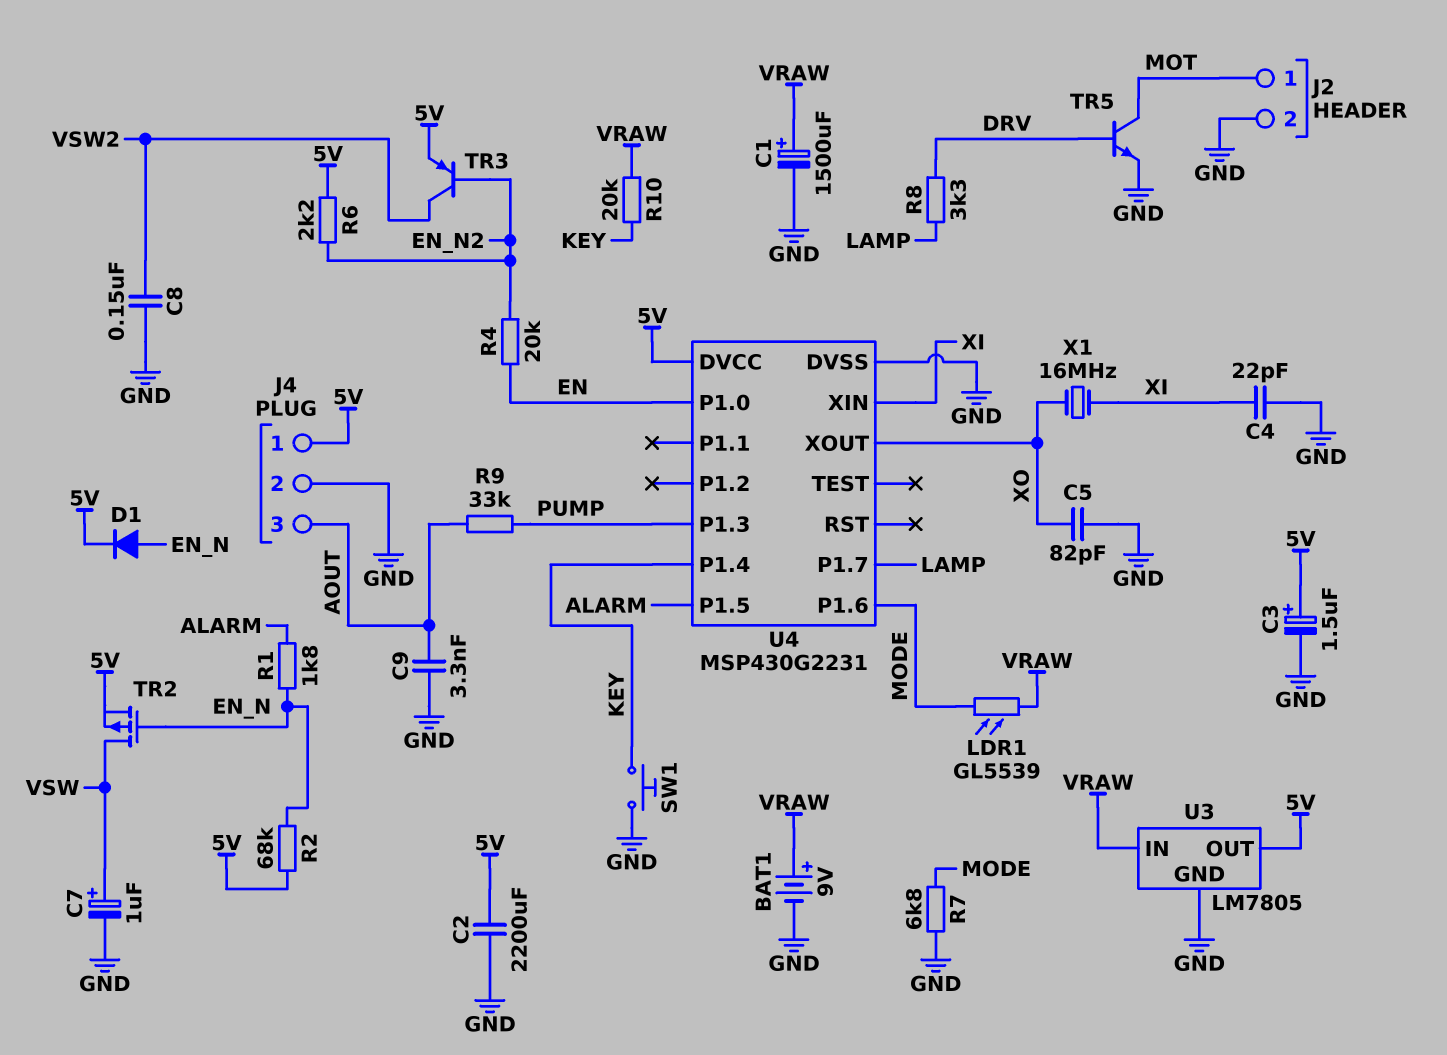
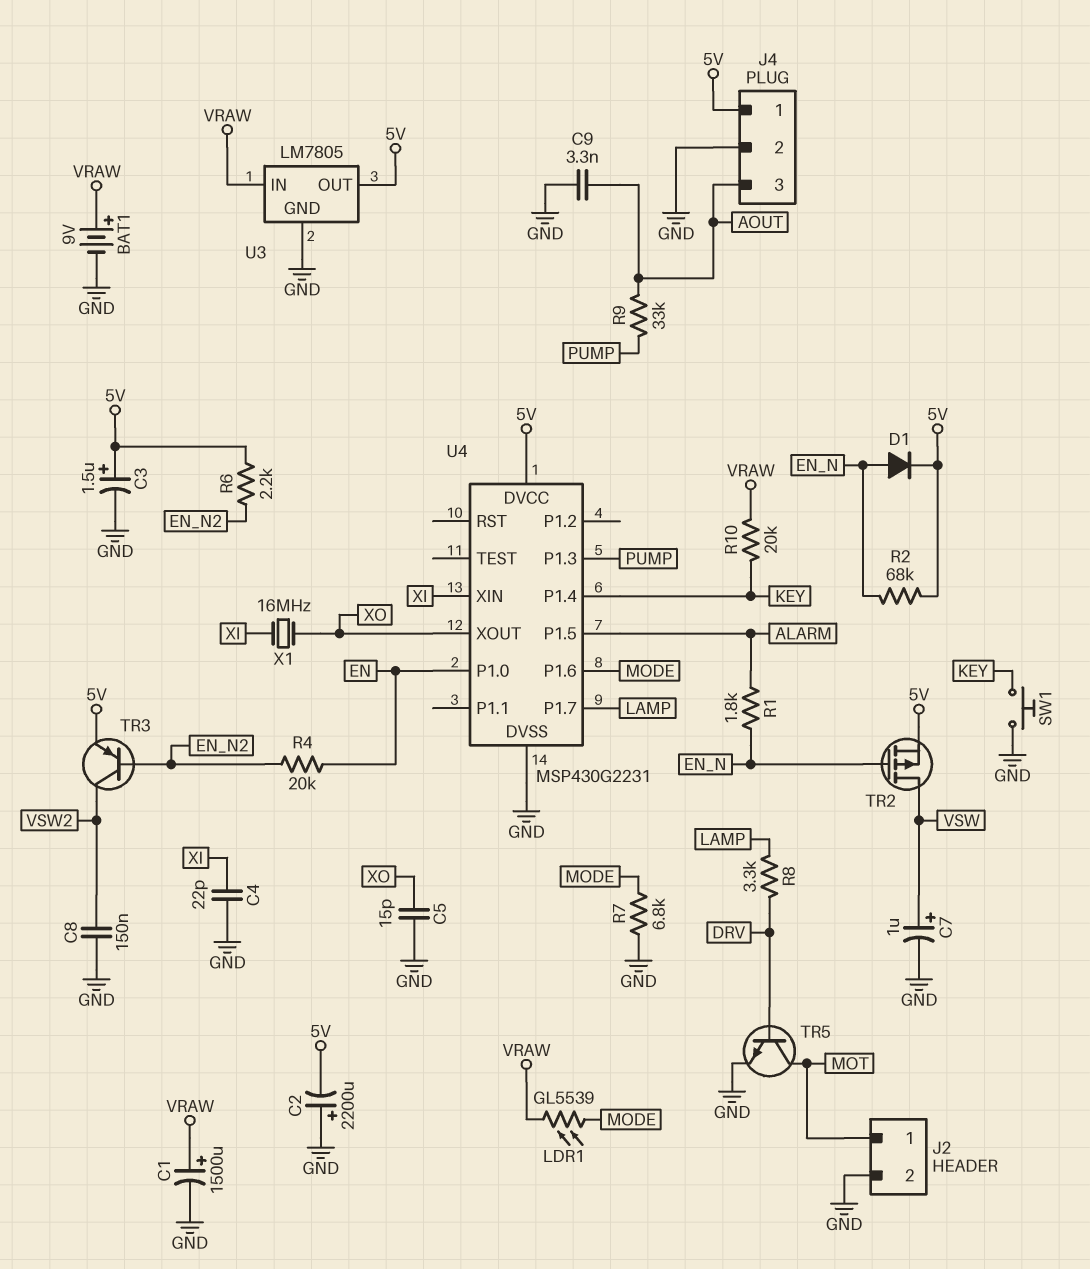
C2: 2200uF (5V, GND) -> 2200uF (plus GND, minus 5V)
C5: 82pF (GND, XO) -> 15pF (GND, XO)

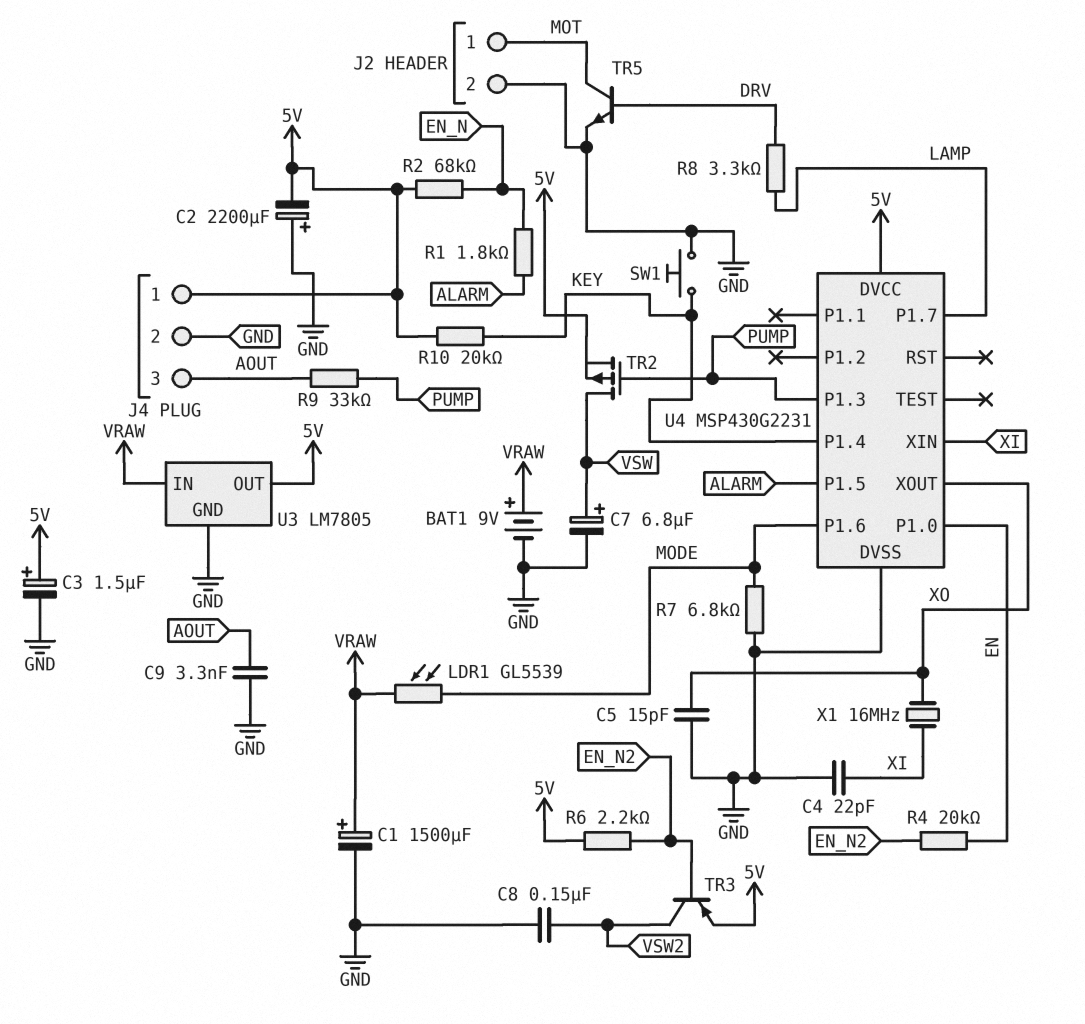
C7: 1uF (plus VSW, minus GND) -> 6.8uF (plus VSW, minus GND)
D1: diode (A EN_N, K 5V) -> none
R10: 20k (KEY, VRAW) -> 20k (5V, KEY)
TR2: PMOS (G EN_N, D VSW, S 5V) -> PMOS (G PUMP, D VSW, S 5V)

